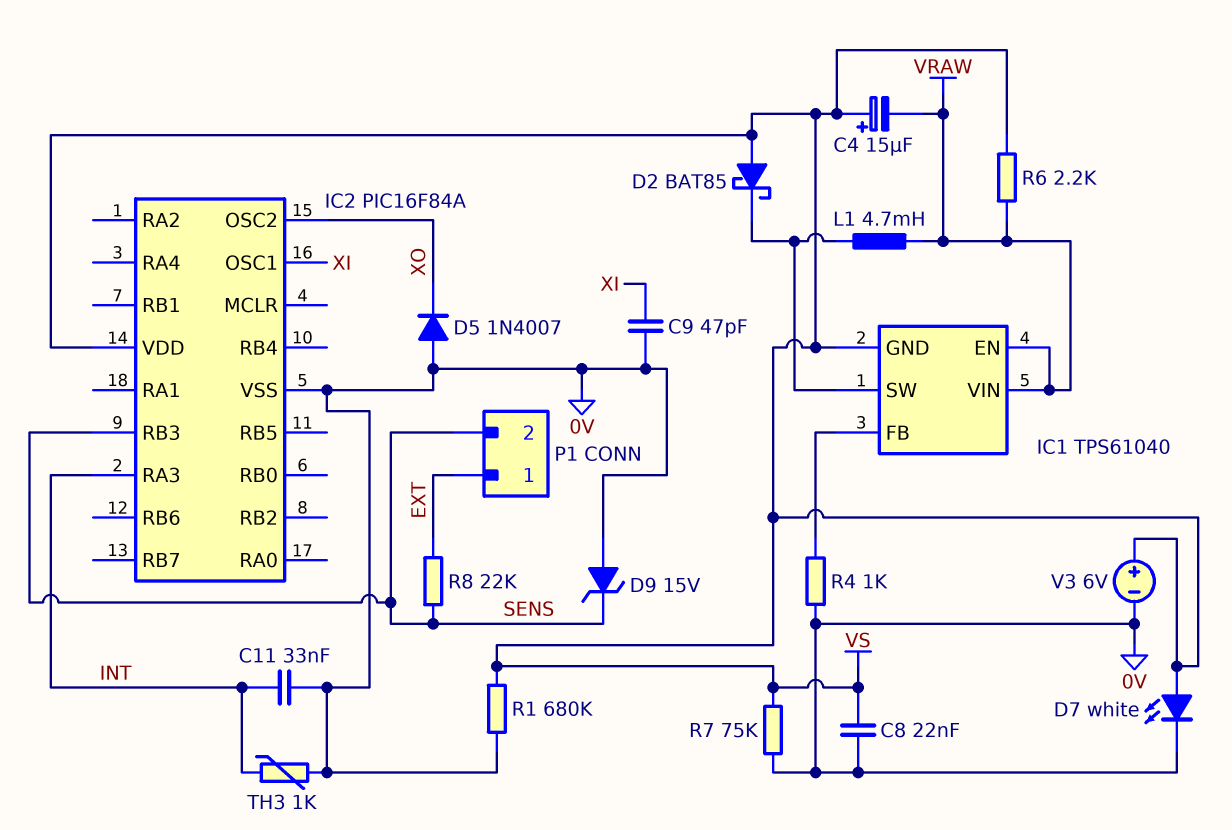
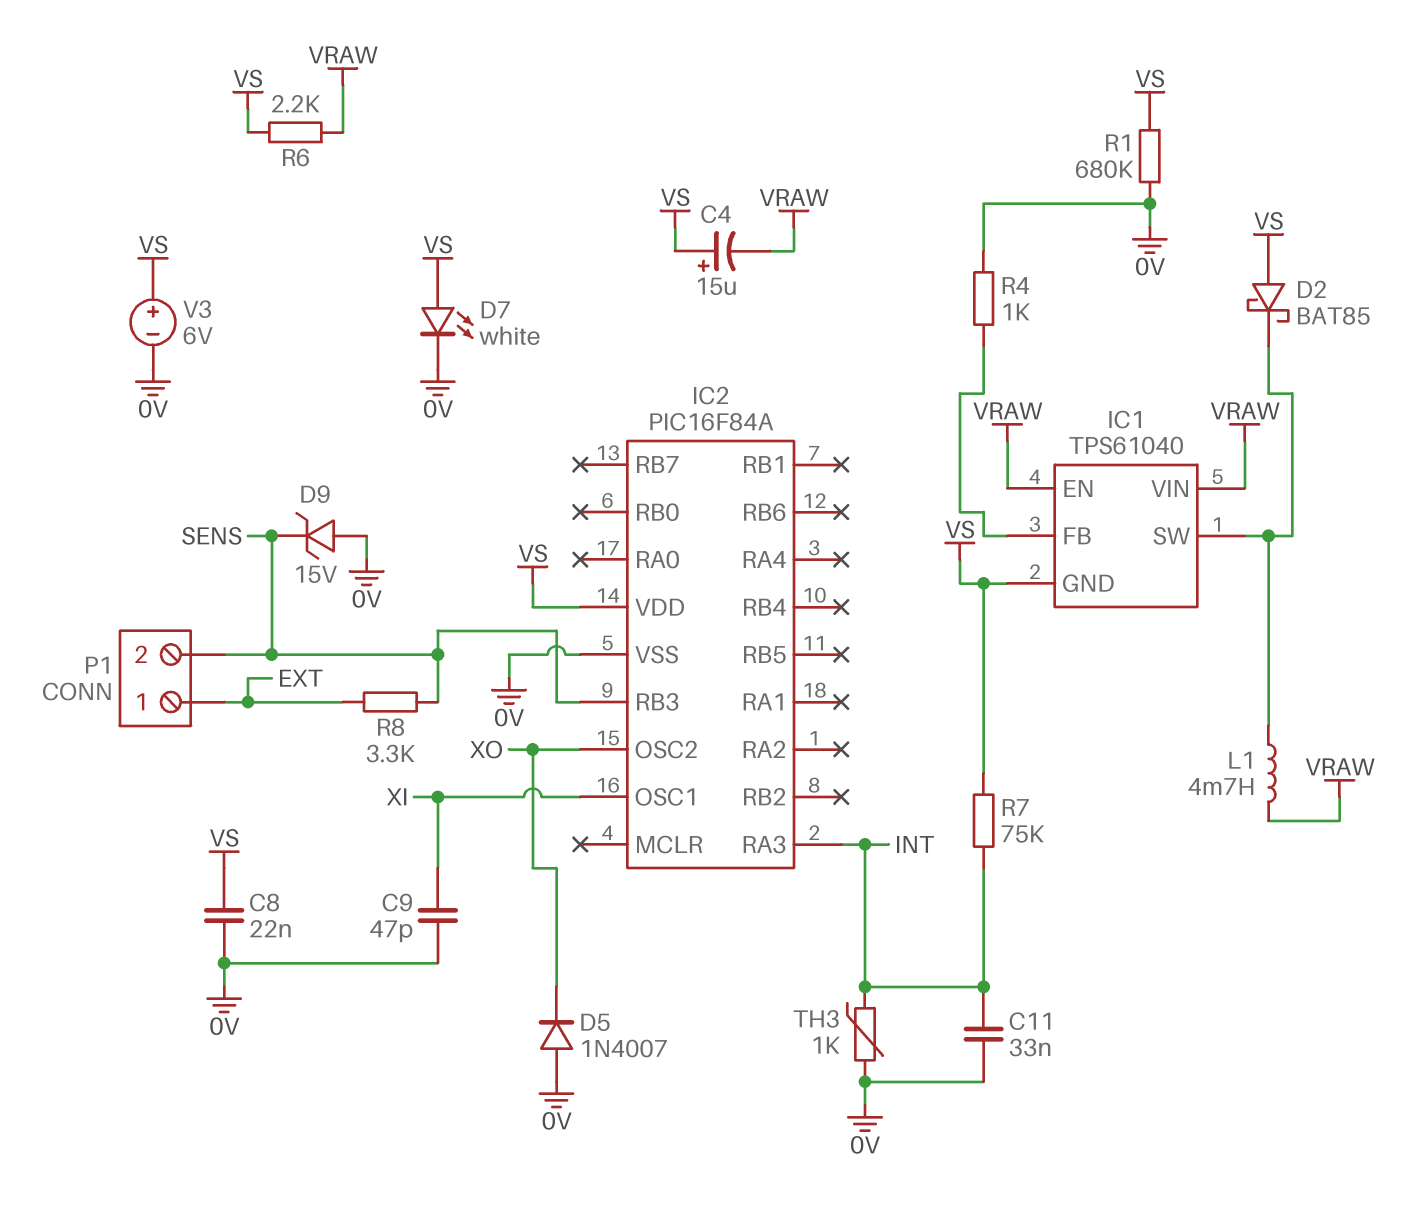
R7: 75k (0V, VS) -> 75k (INT, VS)
R8: 22k (EXT, SENS) -> 3.3k (EXT, SENS)

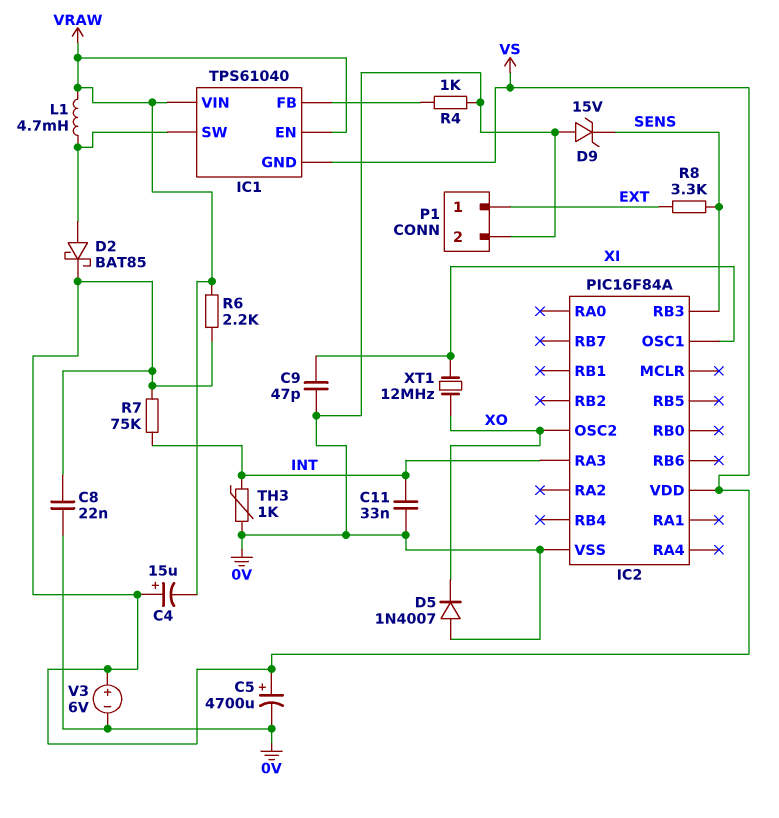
C5: none -> 4700uF (plus VS, minus 0V)
D2: schottky BAT85 (A VS, K IC1/SW) -> schottky BAT85 (A IC1/SW, K VS)
D7: LED white (A VS, K 0V) -> none
P1 pin 2: SENS -> 0V
R1: 680k (0V, VS) -> none
XT1: none -> 12MHz (XI, XO)

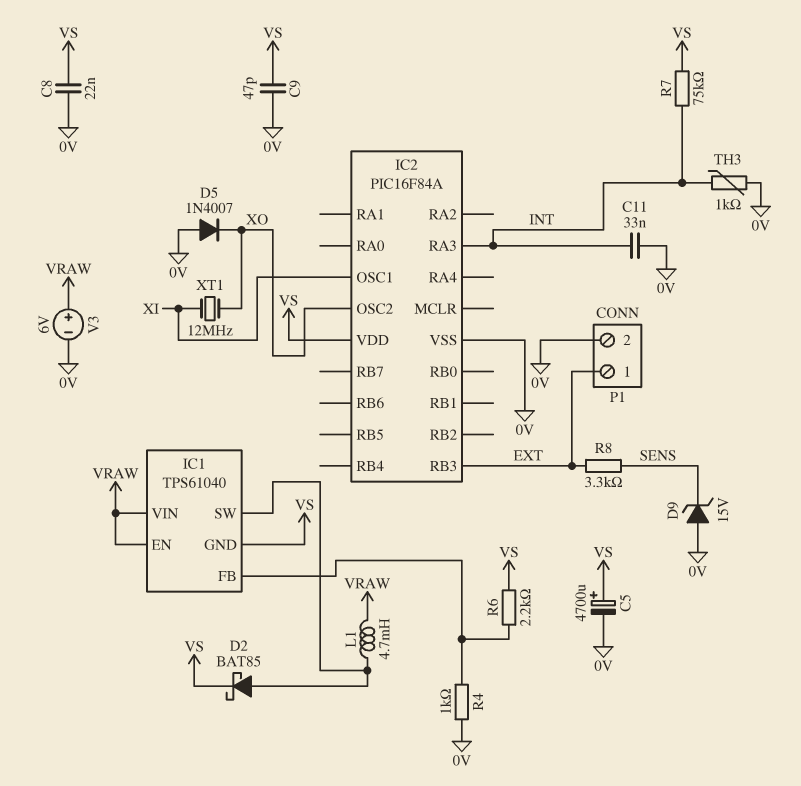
C4: 15uF (plus VS, minus VRAW) -> none
C9: 47pF (0V, XI) -> 47pF (0V, VS)
IC2 pin RB3: SENS -> EXT
R6: 2.2k (VRAW, VS) -> 2.2k (IC1/FB, VS)
V3: 6V (plus VS, minus 0V) -> 6V (plus VRAW, minus 0V)

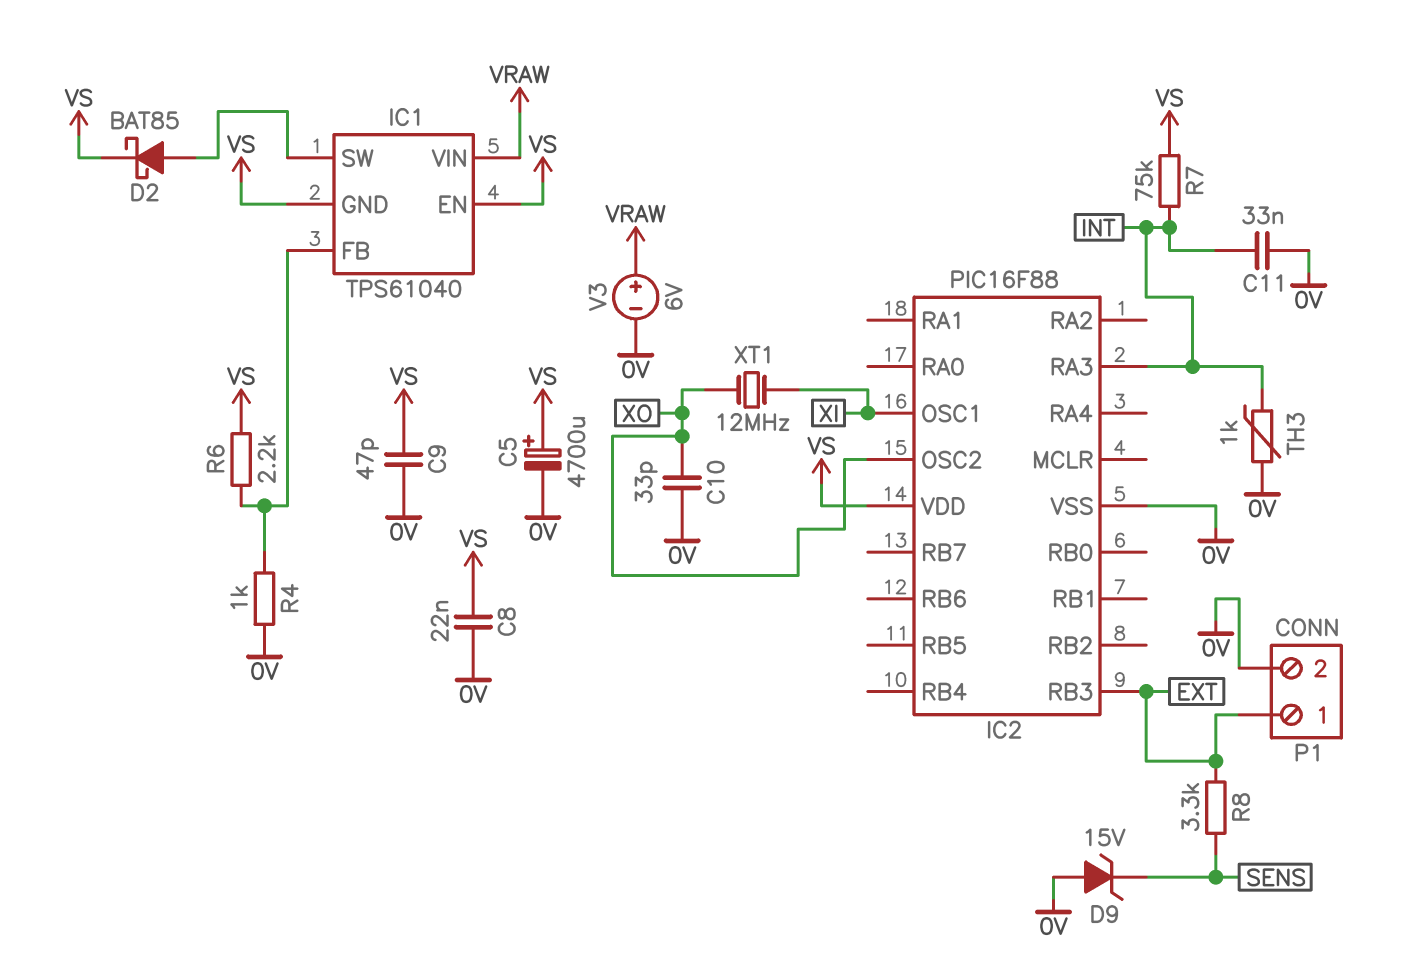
C10: none -> 33pF (0V, XO)
D5: diode 1N4007 (A 0V, K XO) -> none
IC1 pin EN: VRAW -> VS
IC2: PIC16F84A -> PIC16F88
L1: 4.7mH (IC1/SW, VRAW) -> none

